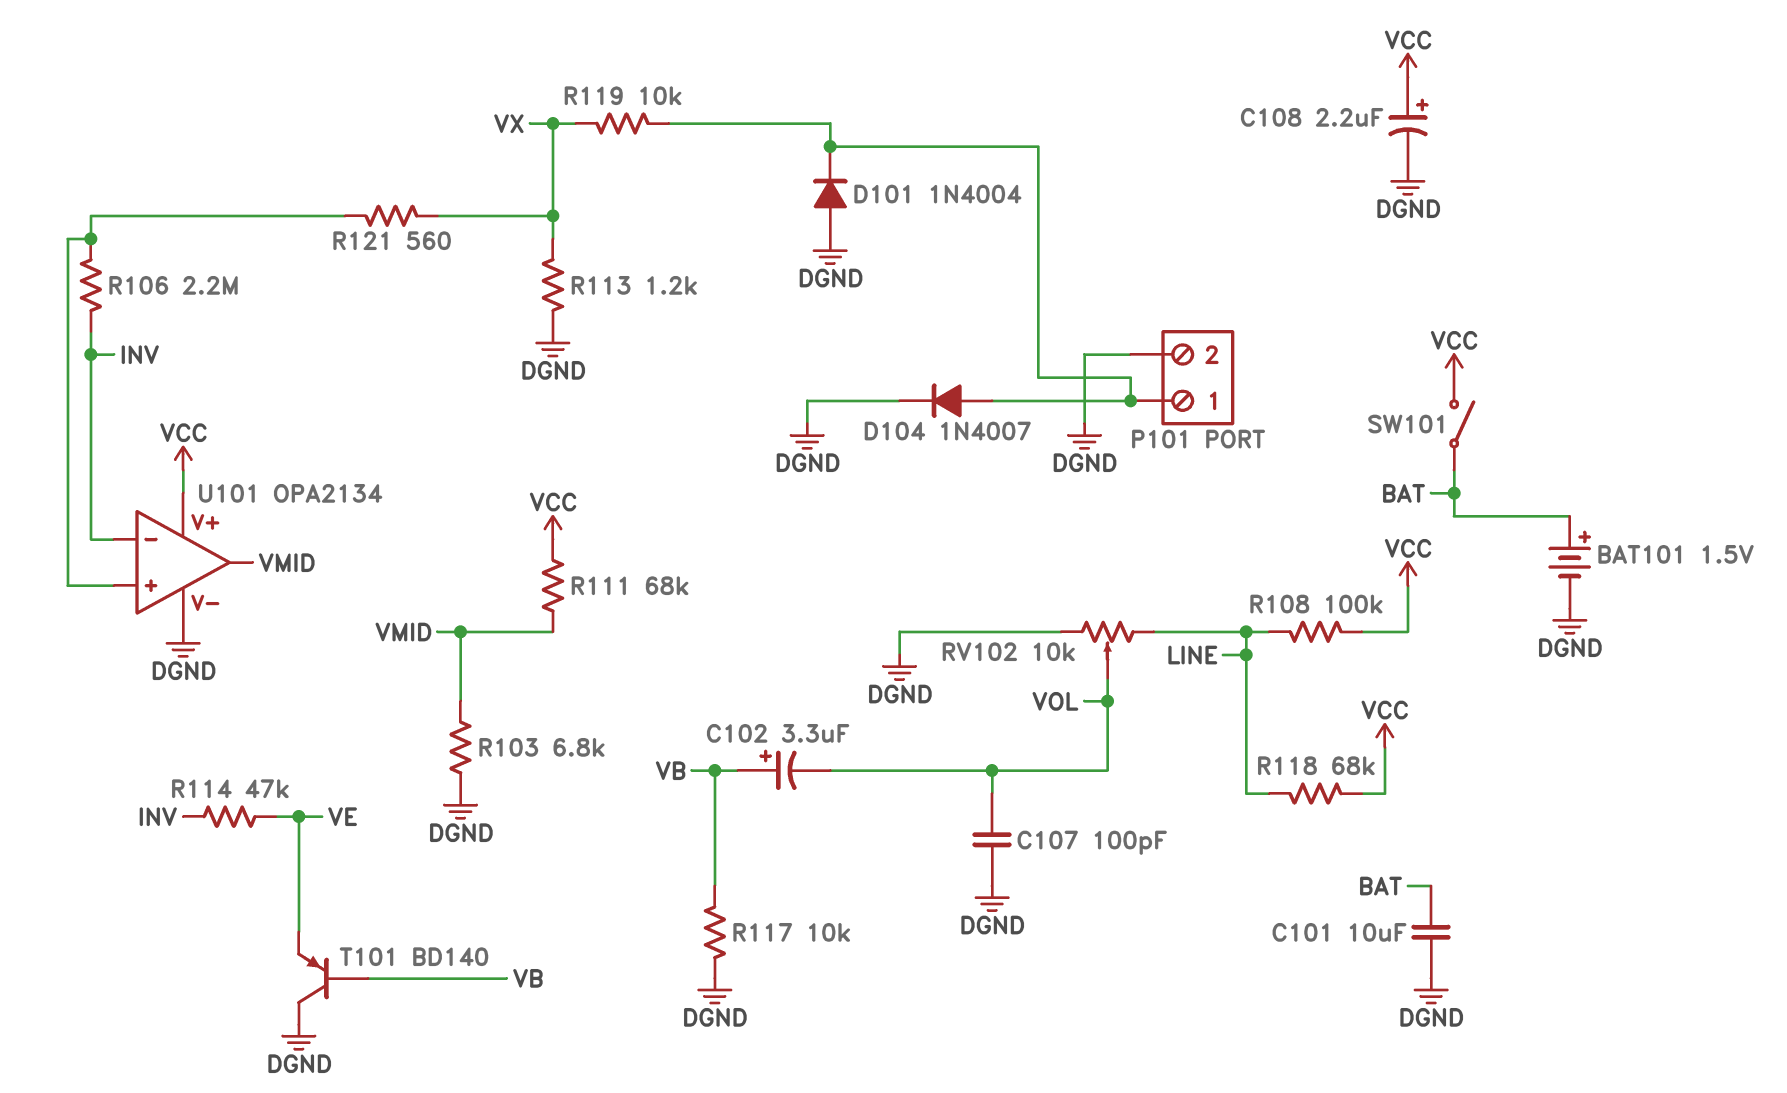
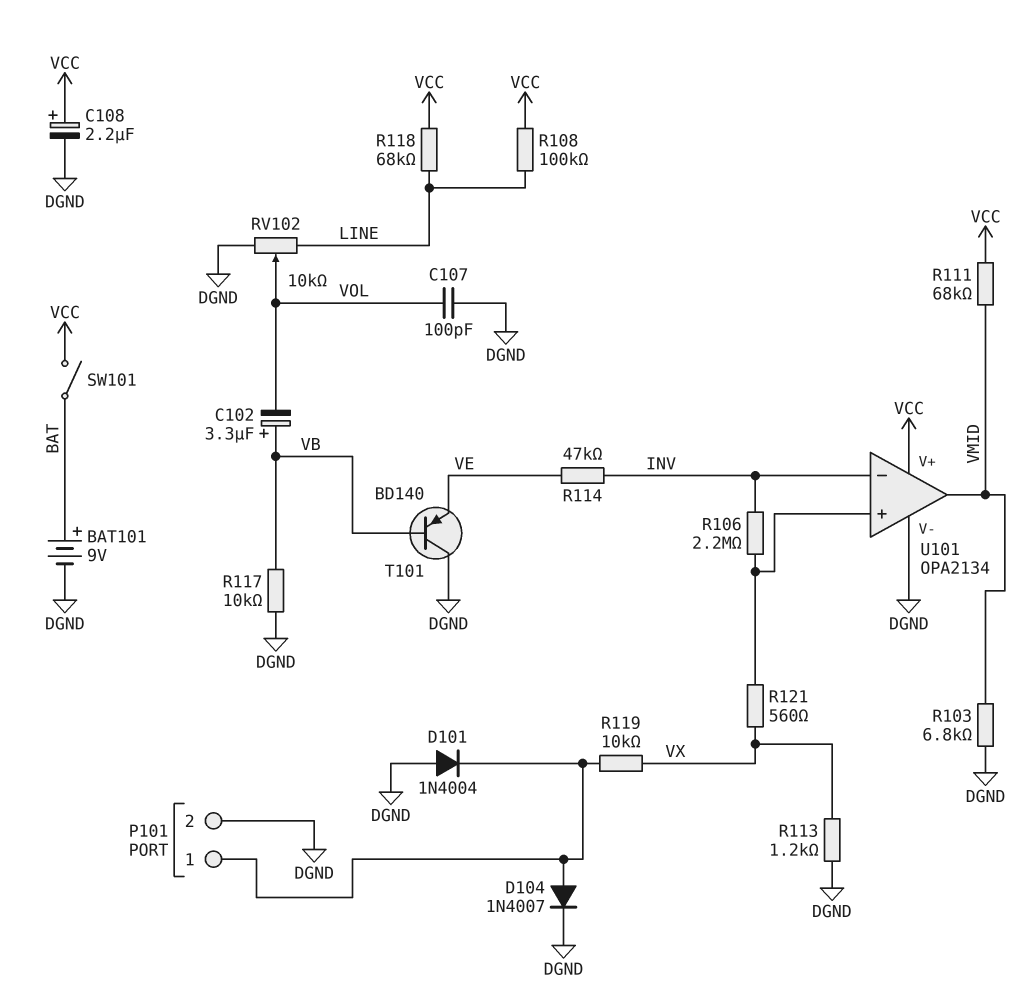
BAT101: 1.5V (plus BAT, minus DGND) -> 9V (plus BAT, minus DGND)
C101: 10uF (BAT, DGND) -> none

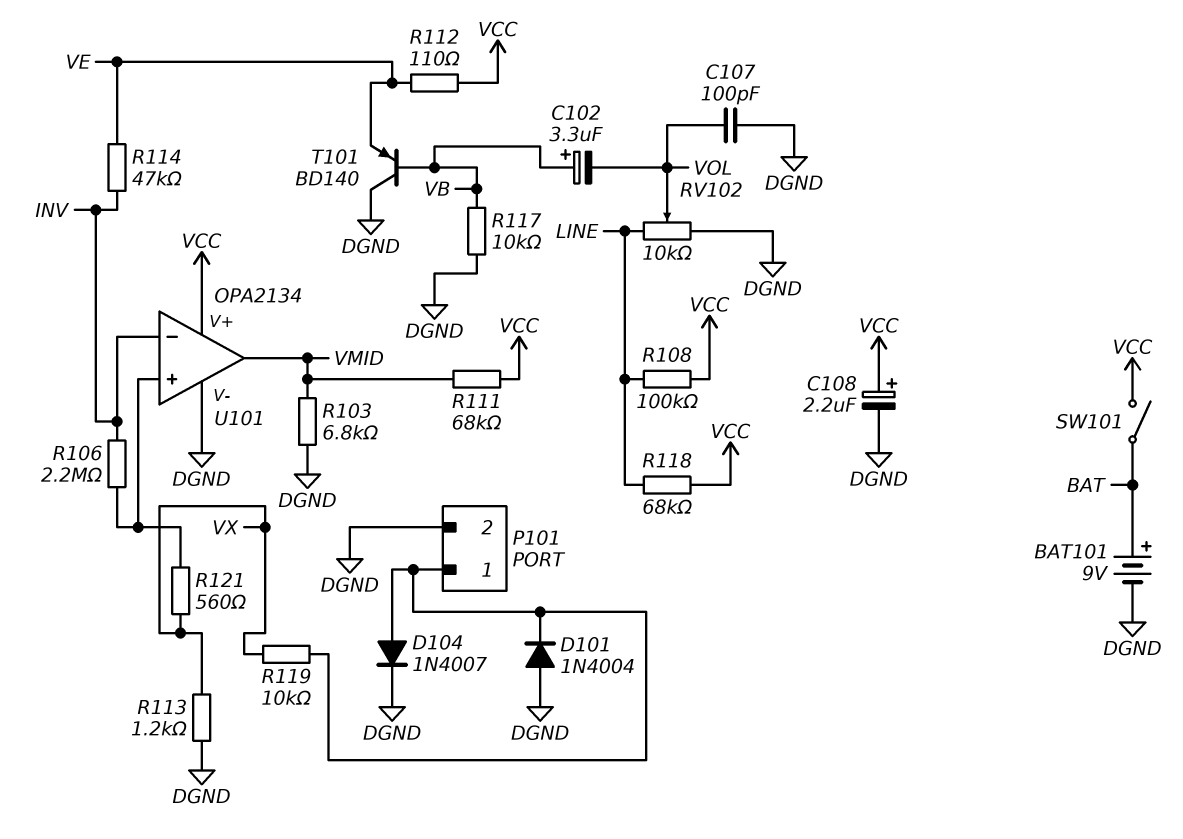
R112: none -> 110 (VCC, VE)

